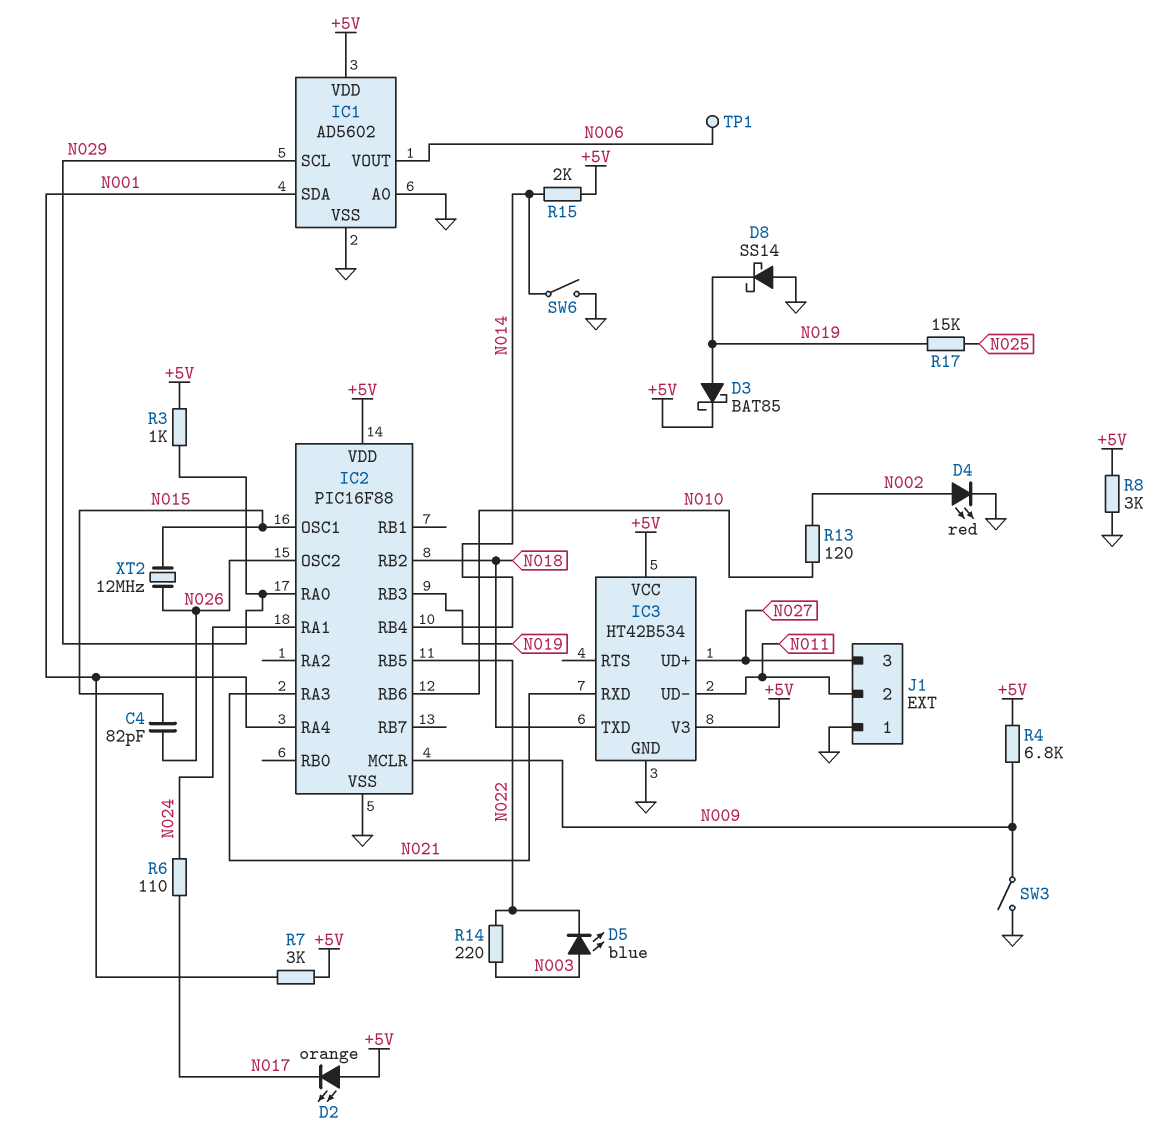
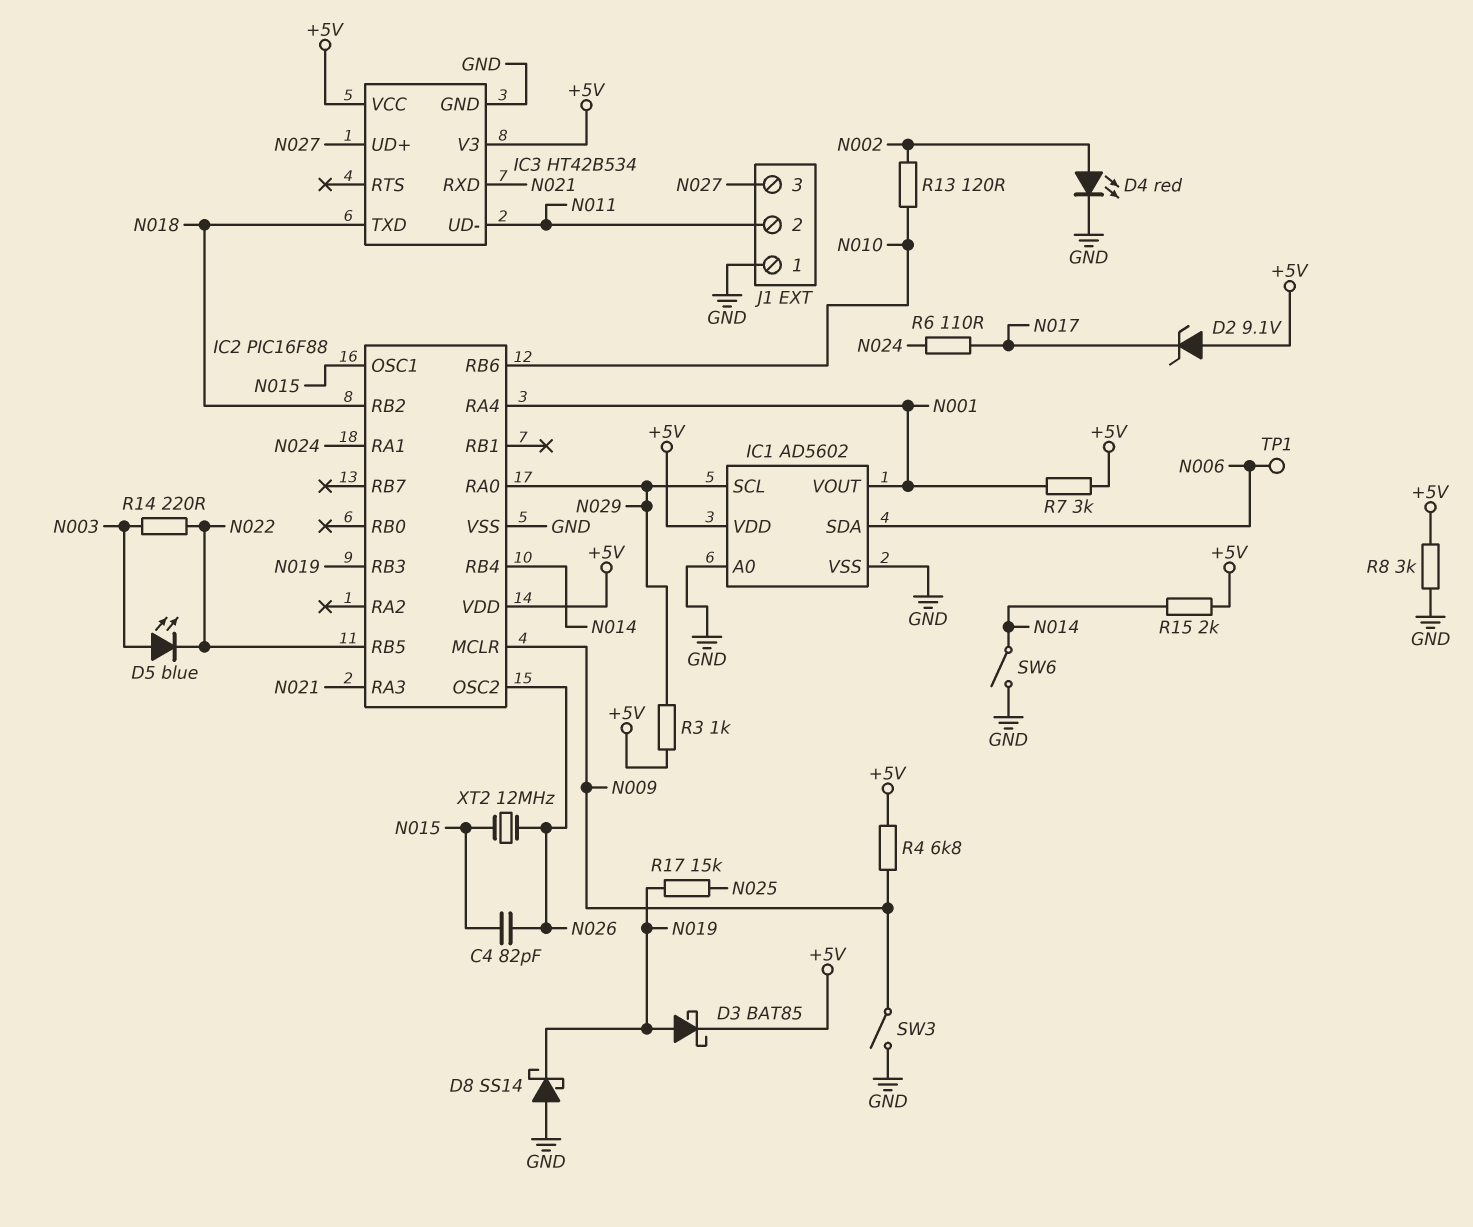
D2: LED orange (A +5V, K N017) -> zener 9.1V (A +5V, K N017)
IC1 pin SDA: N001 -> N006
IC1 pin VOUT: N006 -> N001

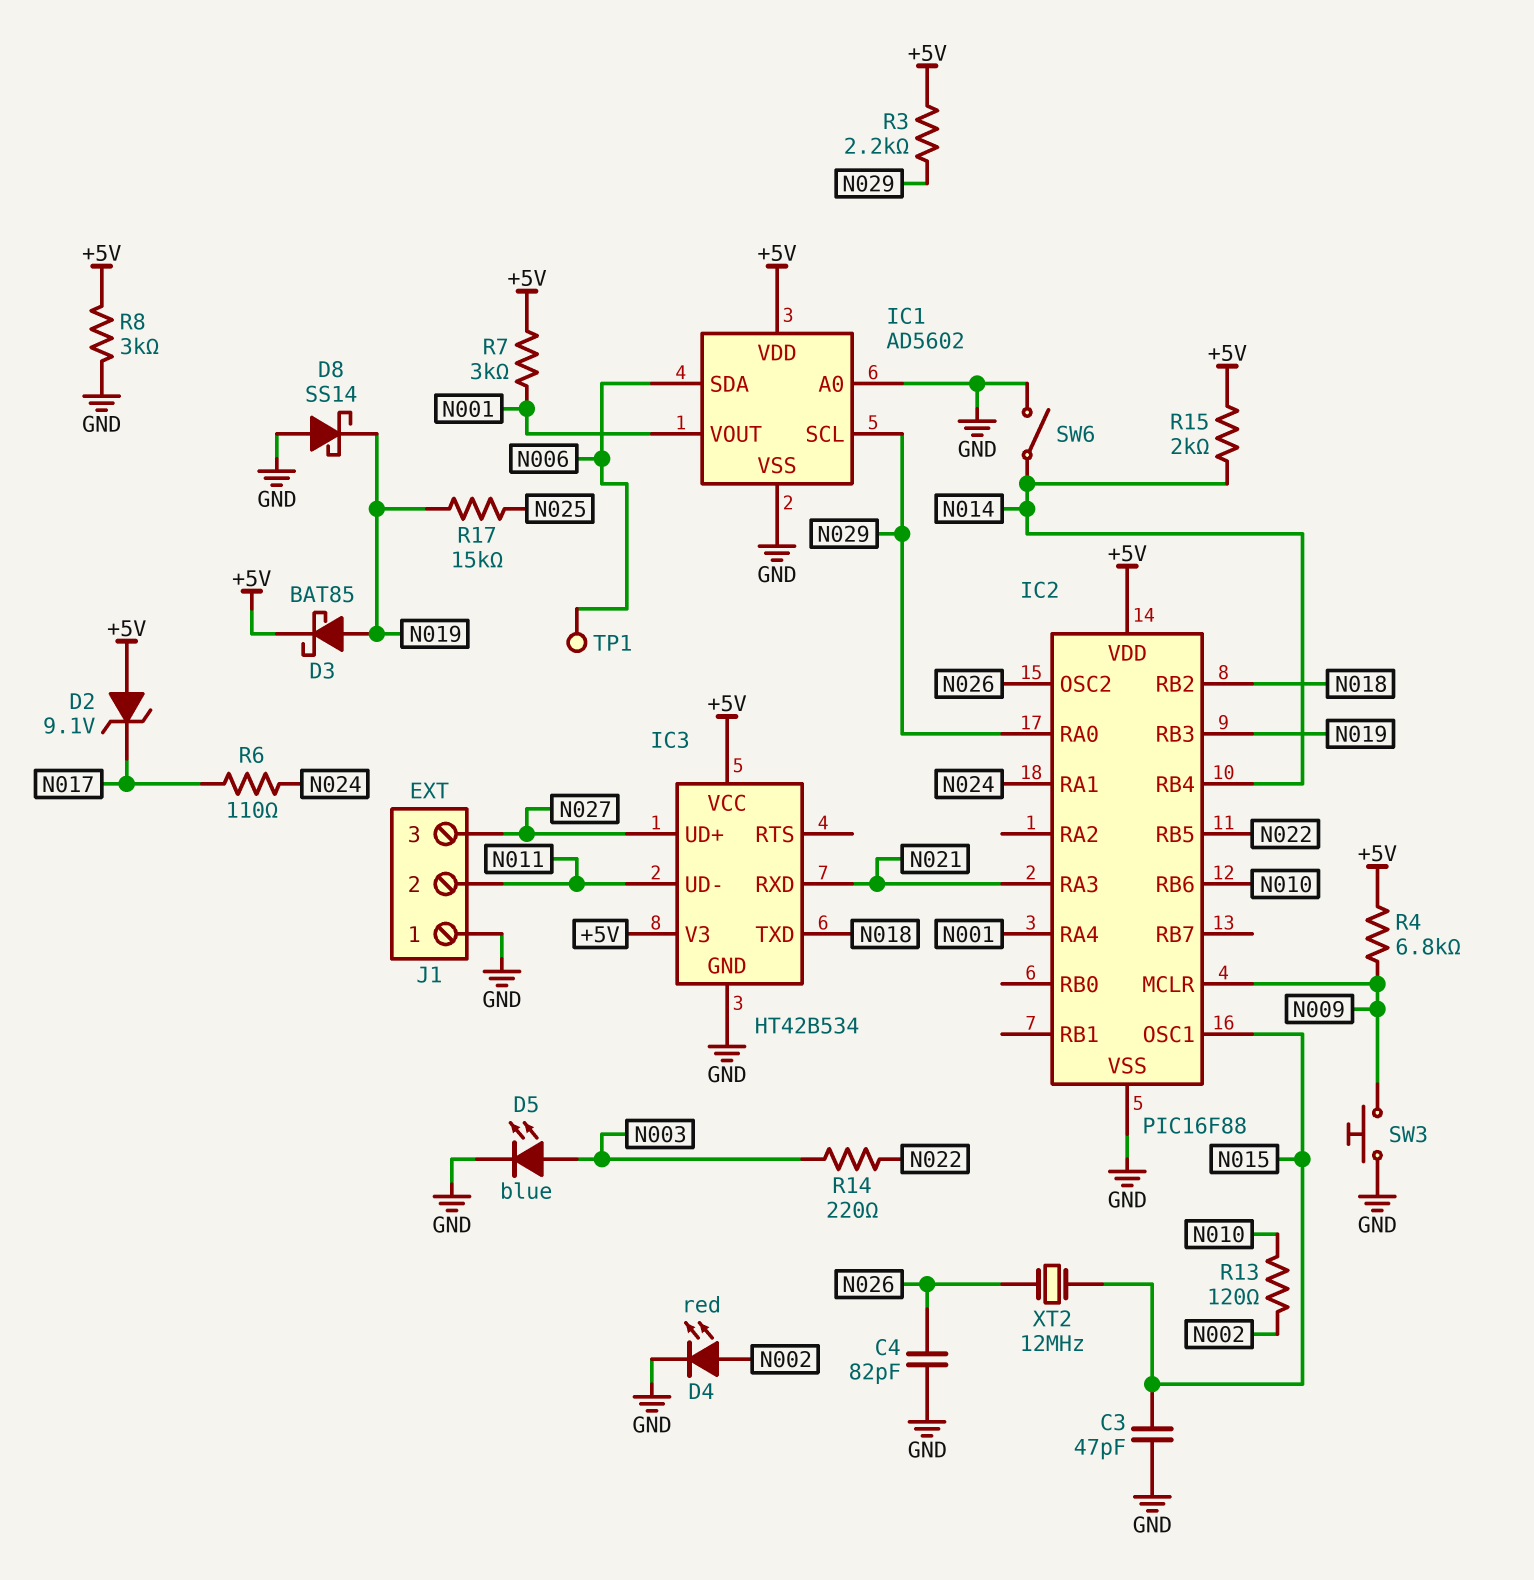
C3: none -> 47pF (GND, N015)
C4: 82pF (N015, N026) -> 82pF (GND, N026)
D5: LED blue (A N003, K N022) -> LED blue (A N003, K GND)
R3: 1k (+5V, N029) -> 2.2k (+5V, N029)
SW3: switch (GND, N009) -> button (GND, N009)

